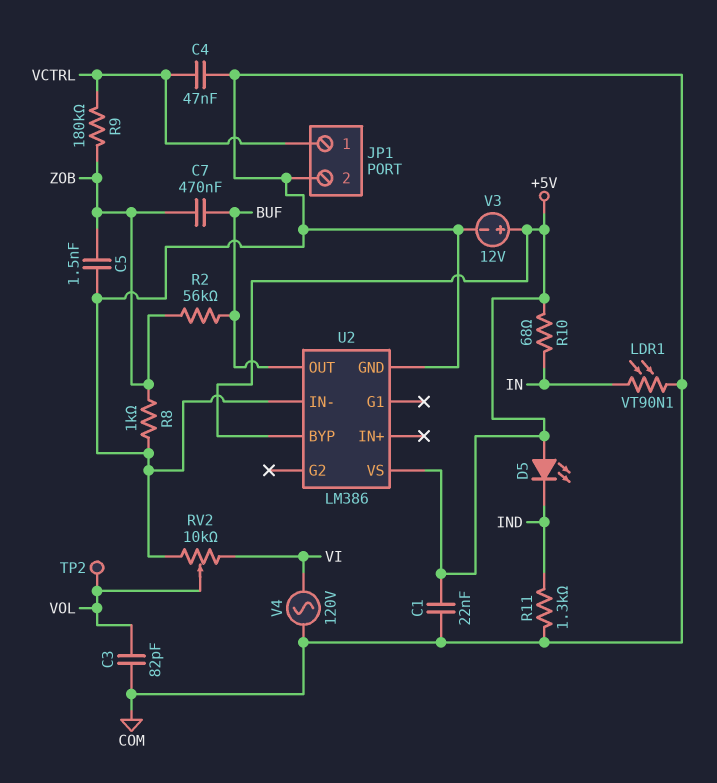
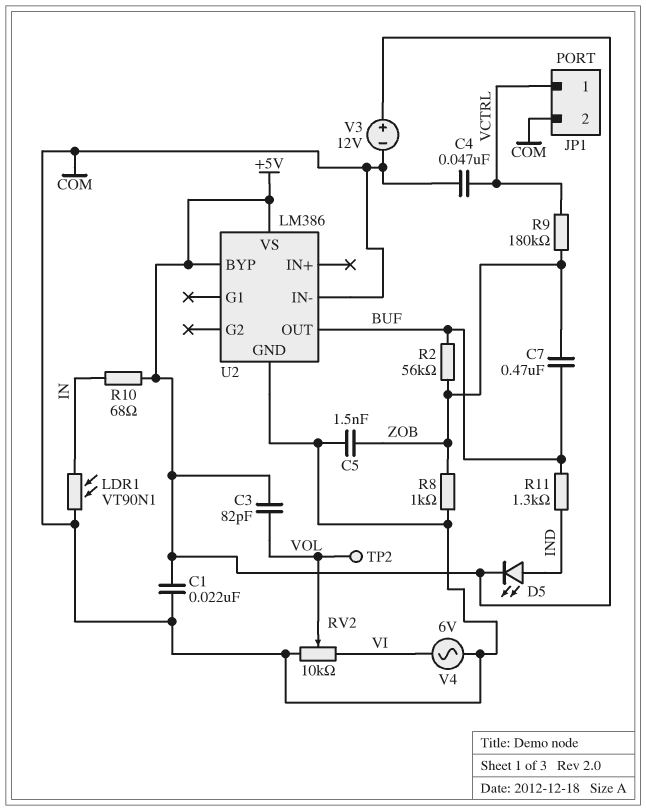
C3: 82pF (COM, VOL) -> 82pF (+5V, VOL)
D5: LED (A +5V, K IND) -> LED (A IND, K +5V)
R11: 1.3k (COM, IND) -> 1.3k (BUF, IND)
V4: AC 120V (COM, VI) -> AC 6V (COM, VI)

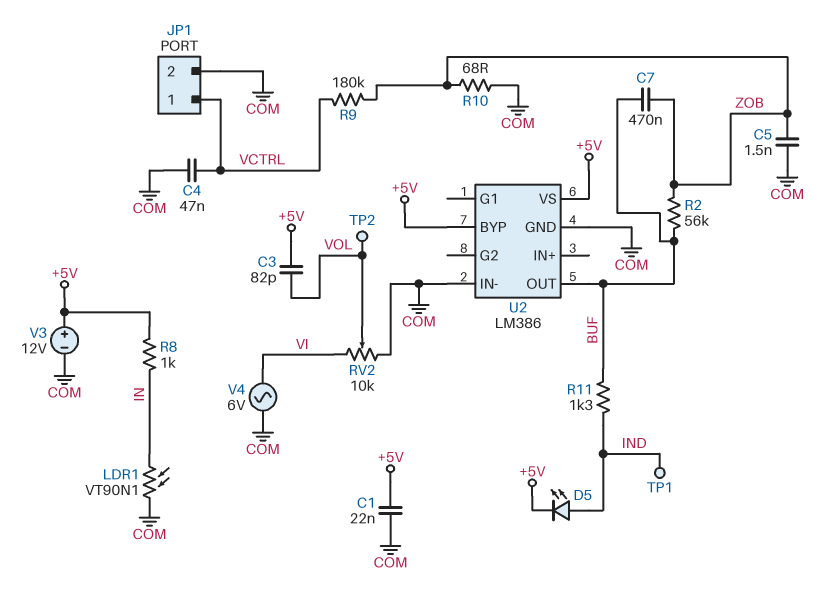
R8: 1k (COM, ZOB) -> 1k (+5V, IN)
R10: 68 (+5V, IN) -> 68 (COM, ZOB)
TP1: none -> test point (IND)

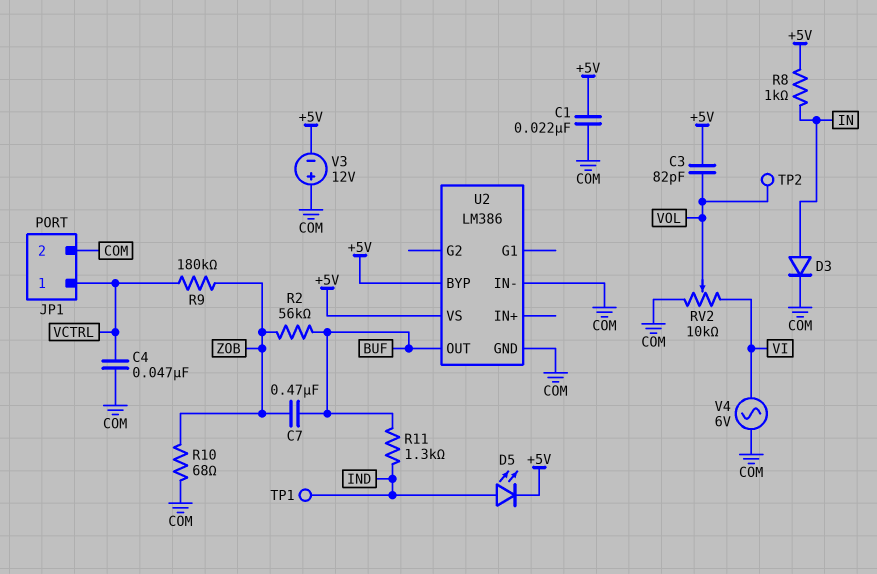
C5: 1.5nF (COM, ZOB) -> none
D3: none -> diode (A IN, K COM)
LDR1: VT90N1 (COM, IN) -> none
V3: 12V (plus +5V, minus COM) -> 12V (plus COM, minus +5V)

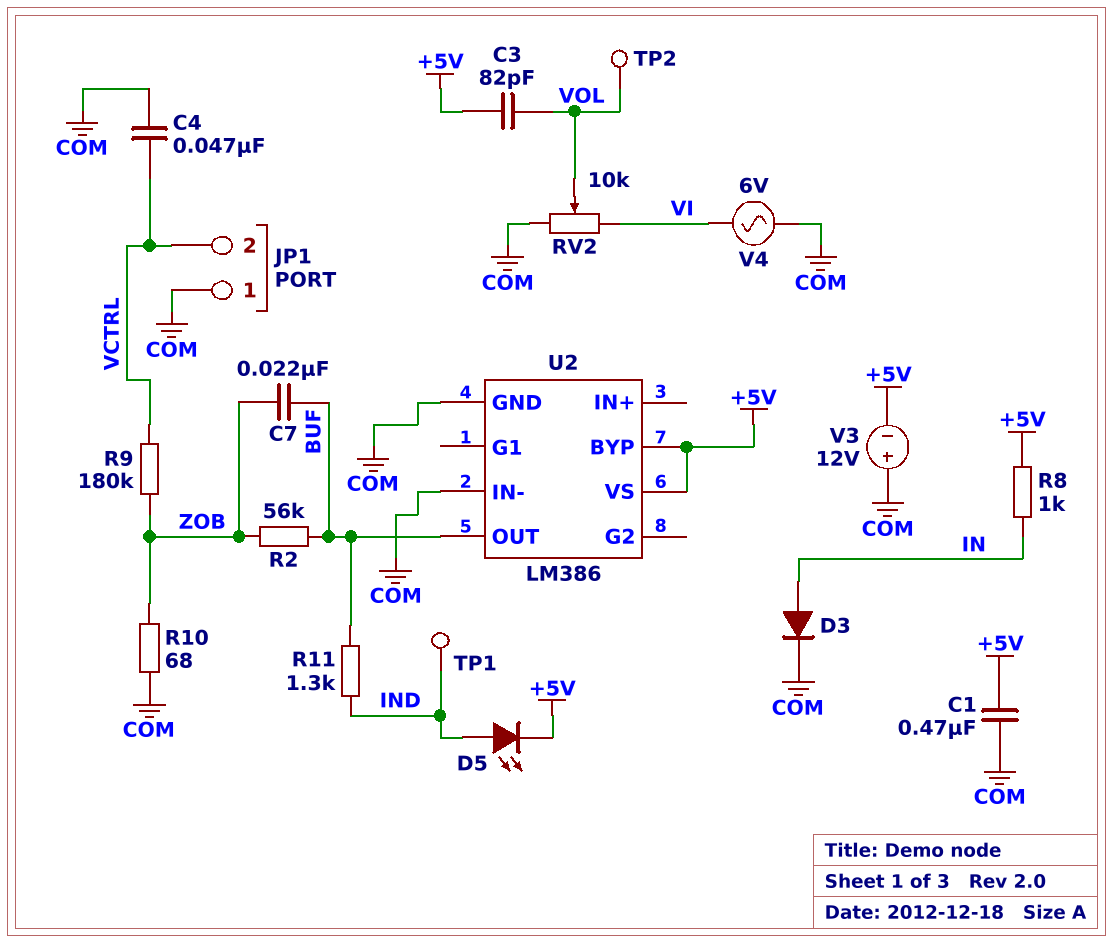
C1: 22nF (+5V, COM) -> 470nF (+5V, COM)
C7: 470nF (BUF, ZOB) -> 22nF (BUF, ZOB)
JP1 pin 1: VCTRL -> COM
JP1 pin 2: COM -> VCTRL

